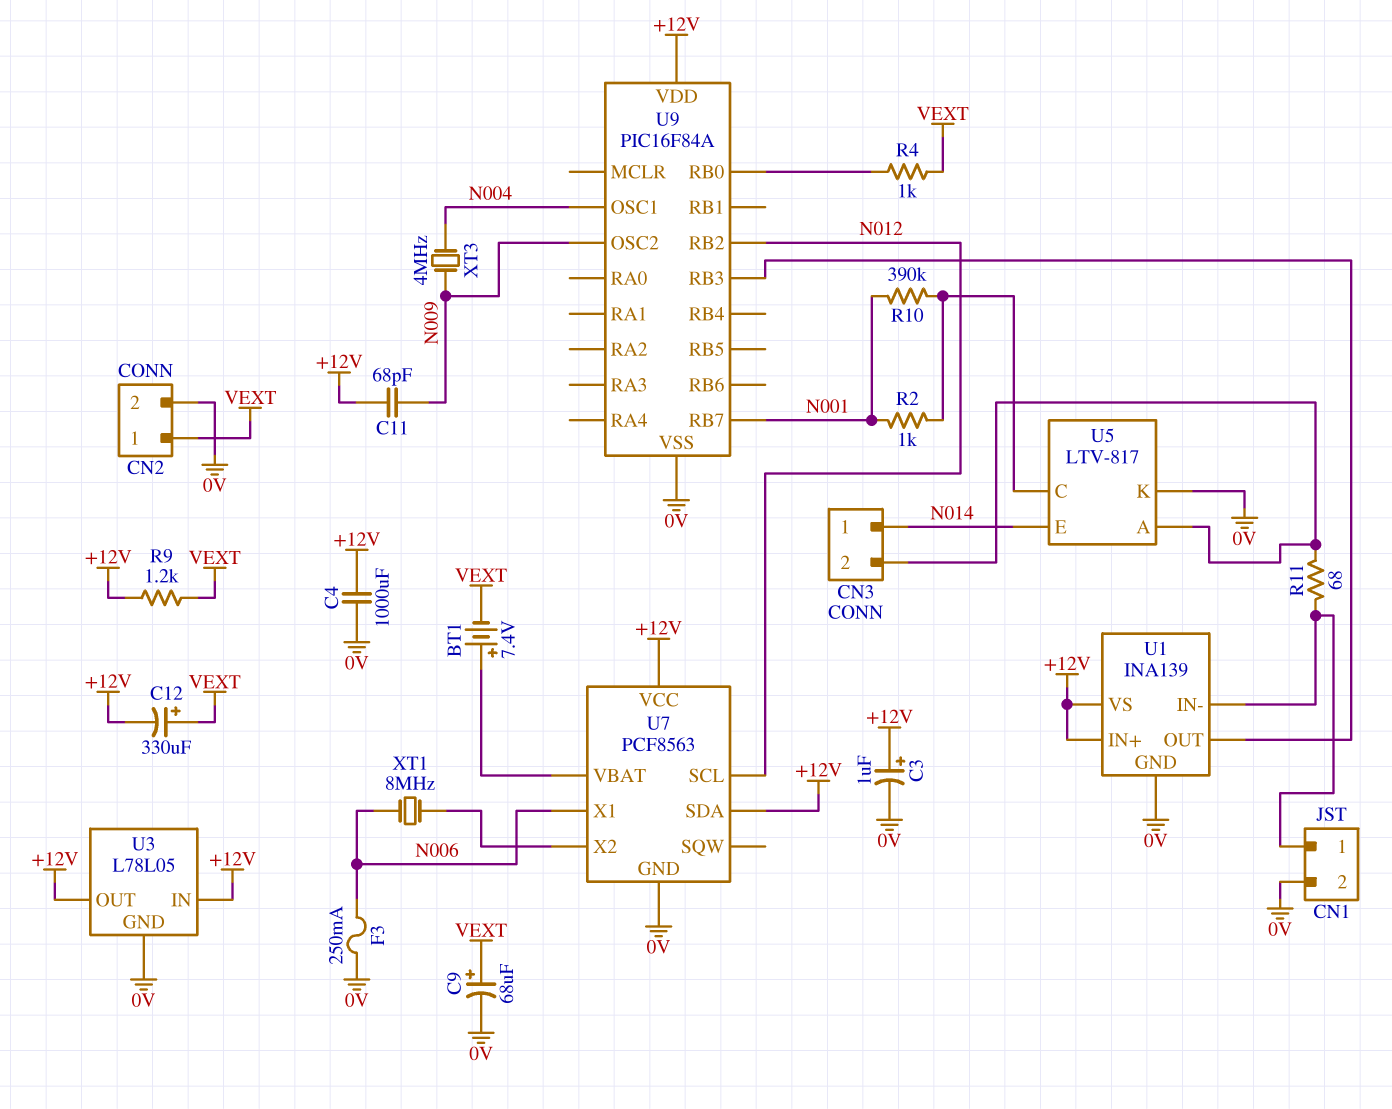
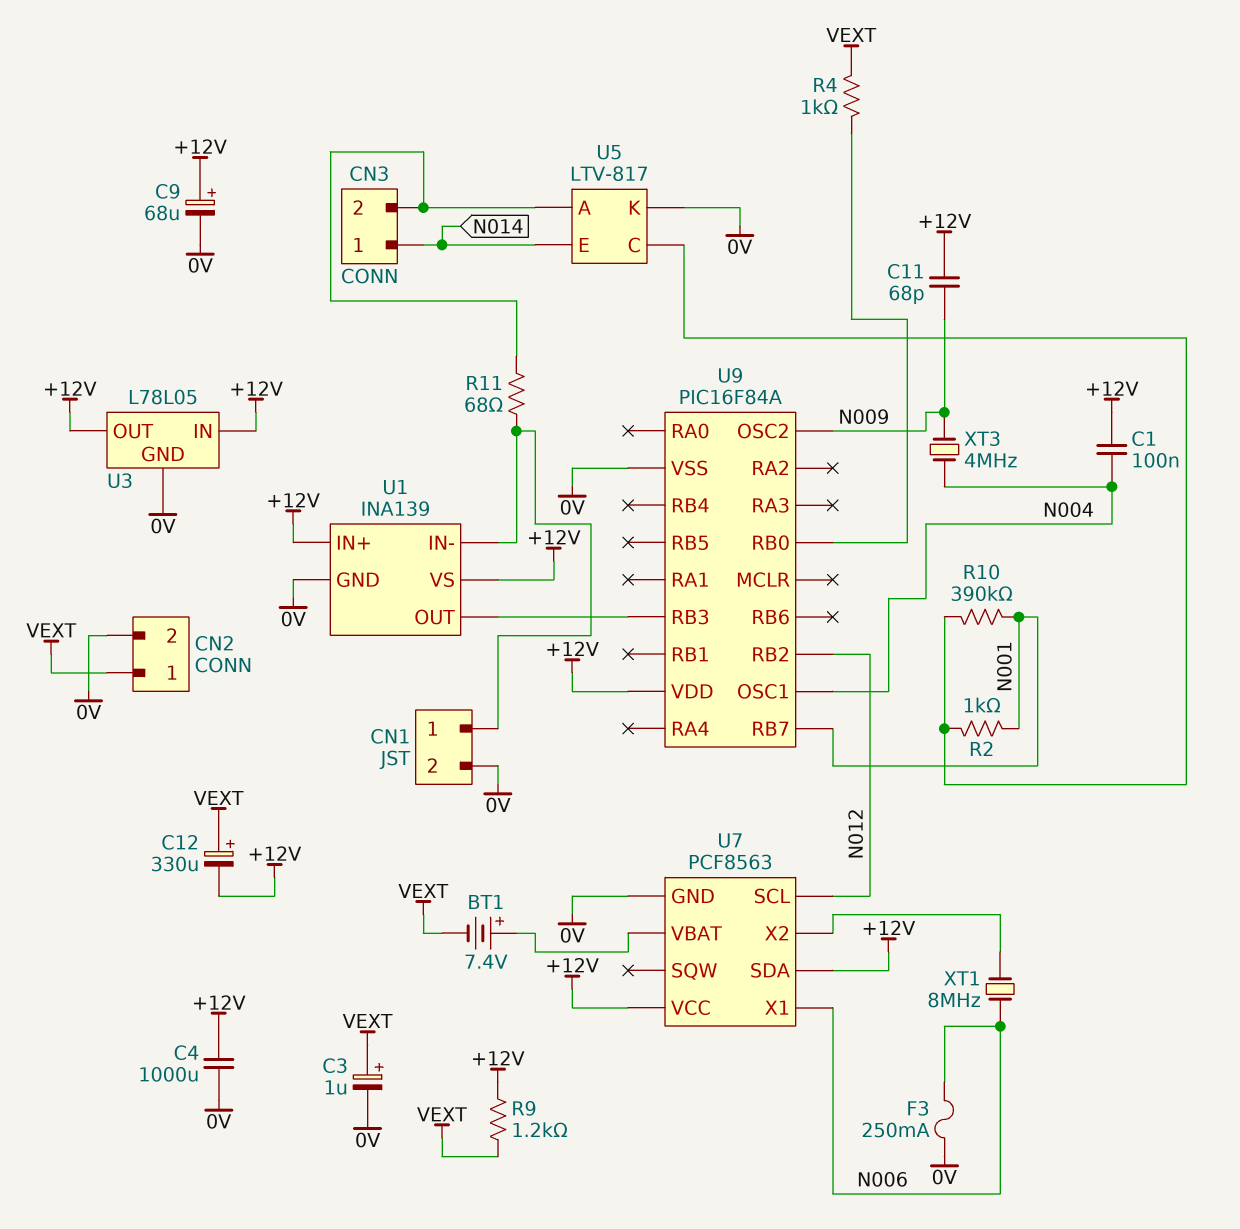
C1: none -> 100nF (+12V, N004)
C3: 1uF (plus +12V, minus 0V) -> 1uF (plus VEXT, minus 0V)
C9: 68uF (plus VEXT, minus 0V) -> 68uF (plus +12V, minus 0V)

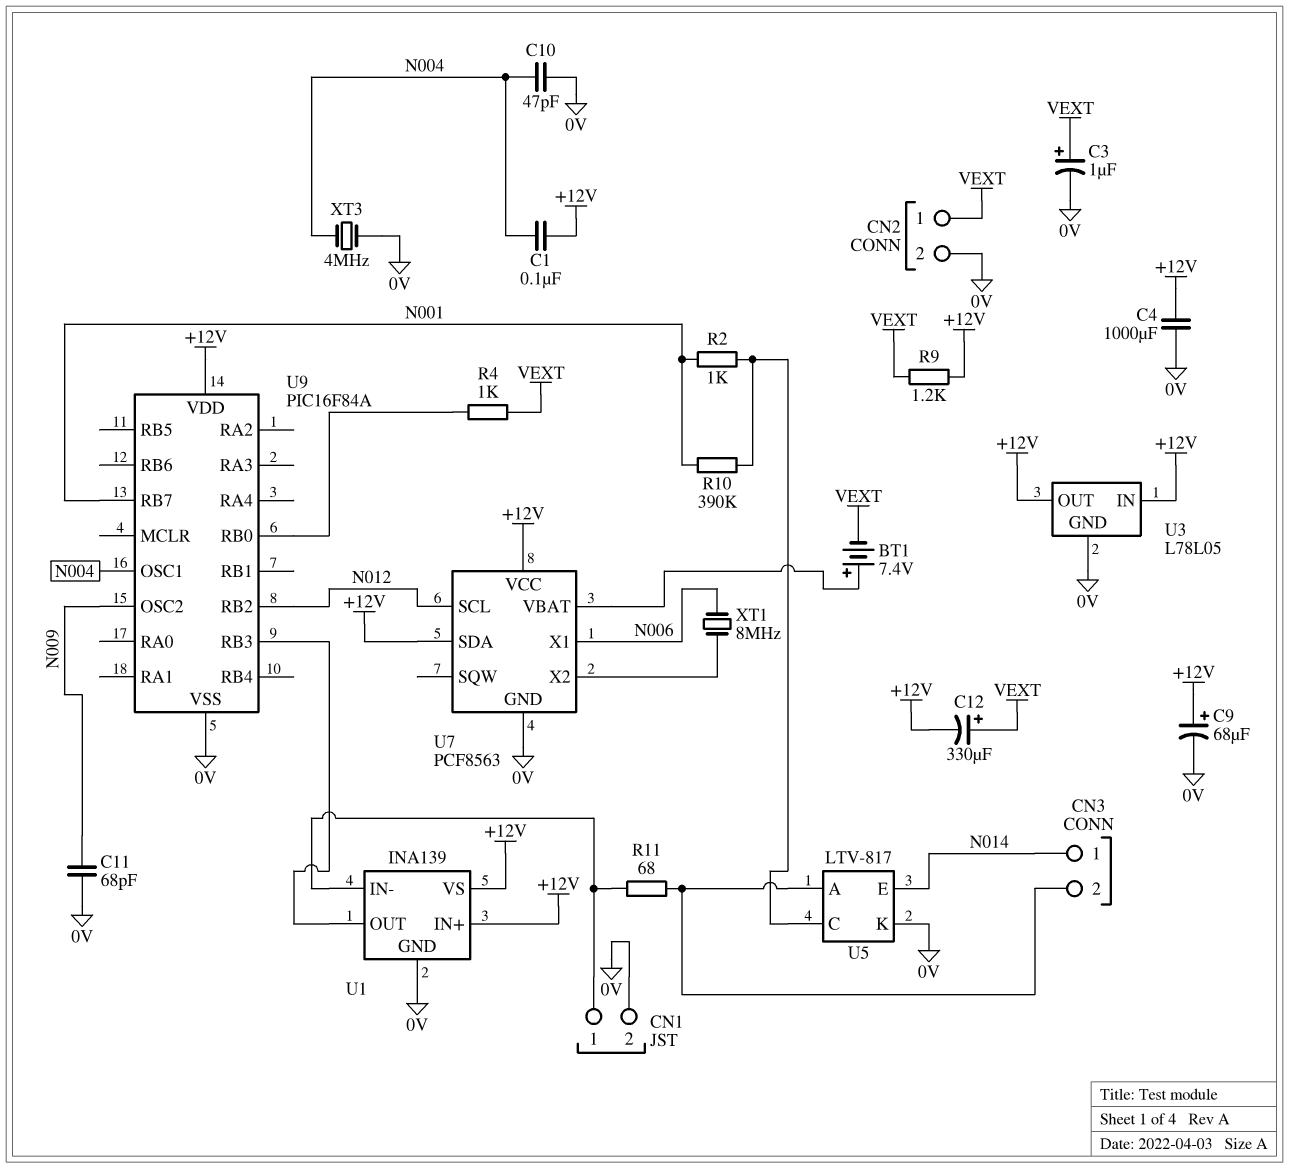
C10: none -> 47pF (0V, N004)
C11: 68pF (+12V, N009) -> 68pF (0V, N009)
F3: 250mA (0V, N006) -> none
XT3: 4MHz (N004, N009) -> 4MHz (0V, N004)

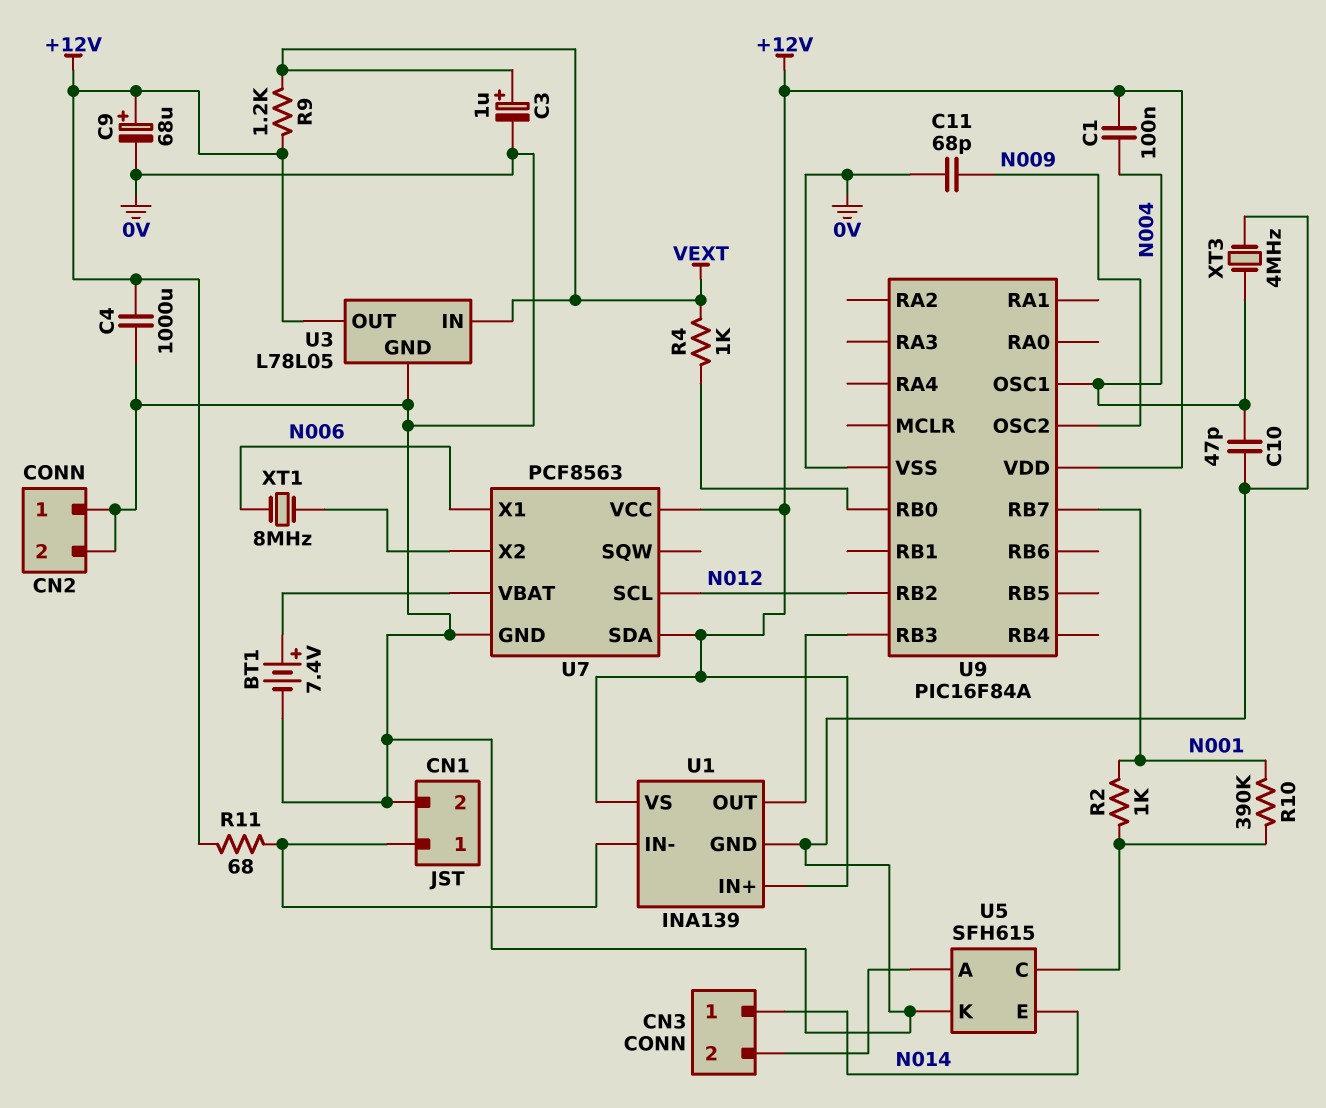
BT1: 7.4V (plus U7/VBAT, minus VEXT) -> 7.4V (plus U7/VBAT, minus 0V)
C12: 330uF (plus VEXT, minus +12V) -> none
CN2 pin 1: VEXT -> 0V
R11: 68 (CN1/1, CN3/2) -> 68 (+12V, CN1/1)
U3 pin IN: +12V -> VEXT
U5: LTV-817 -> SFH615

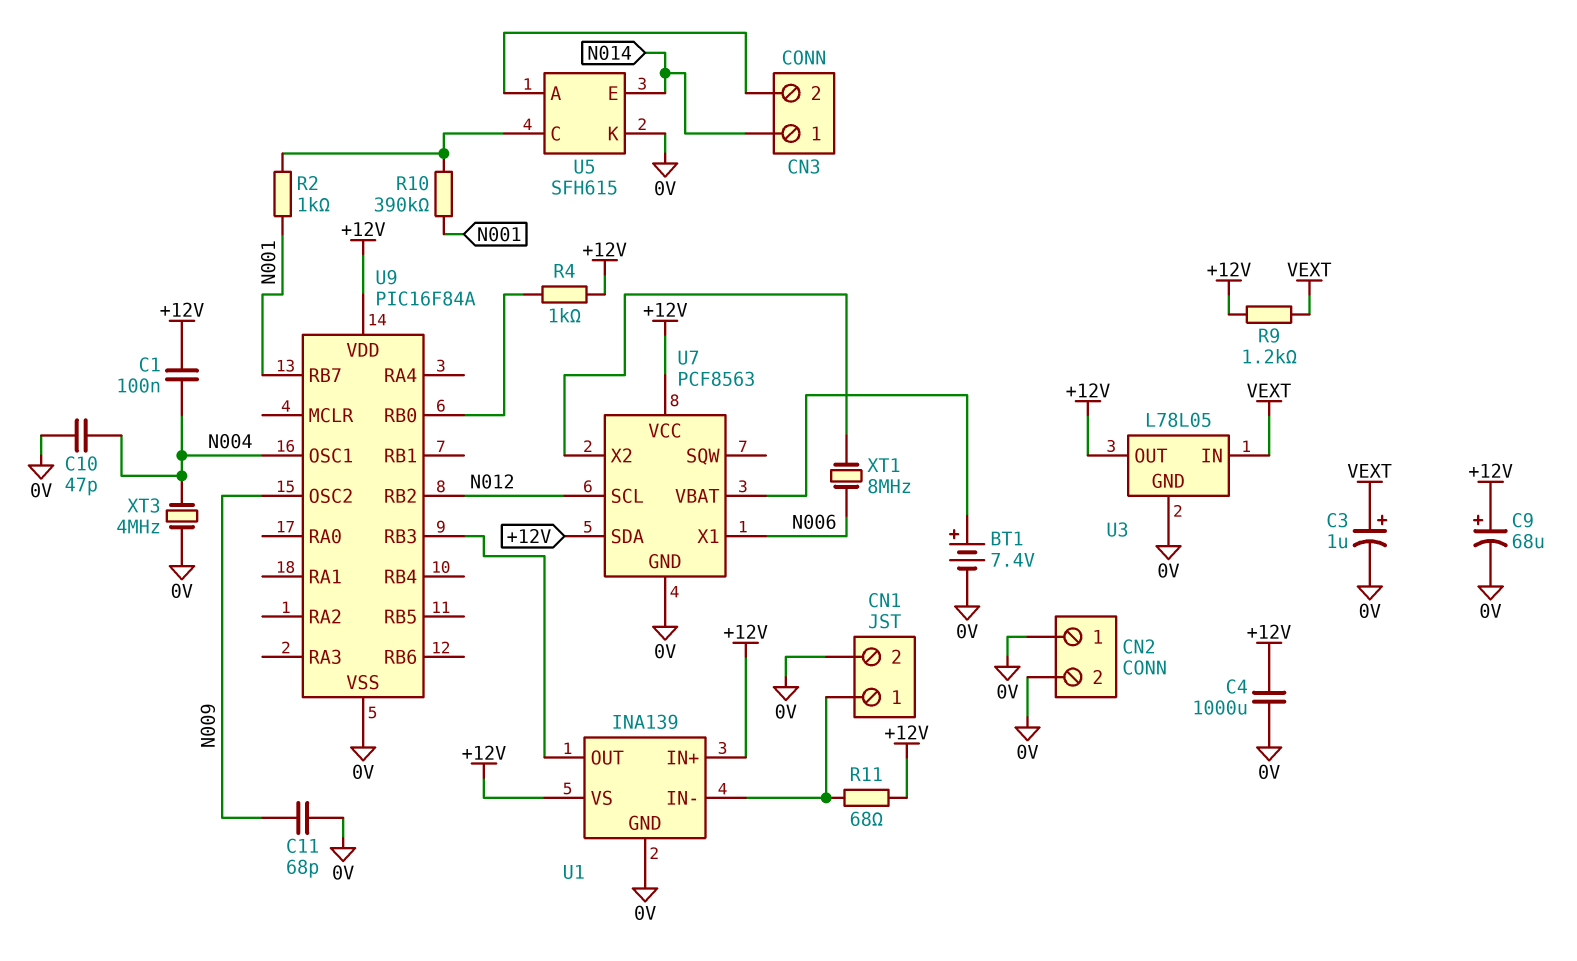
R4: 1k (U9/RB0, VEXT) -> 1k (+12V, U9/RB0)

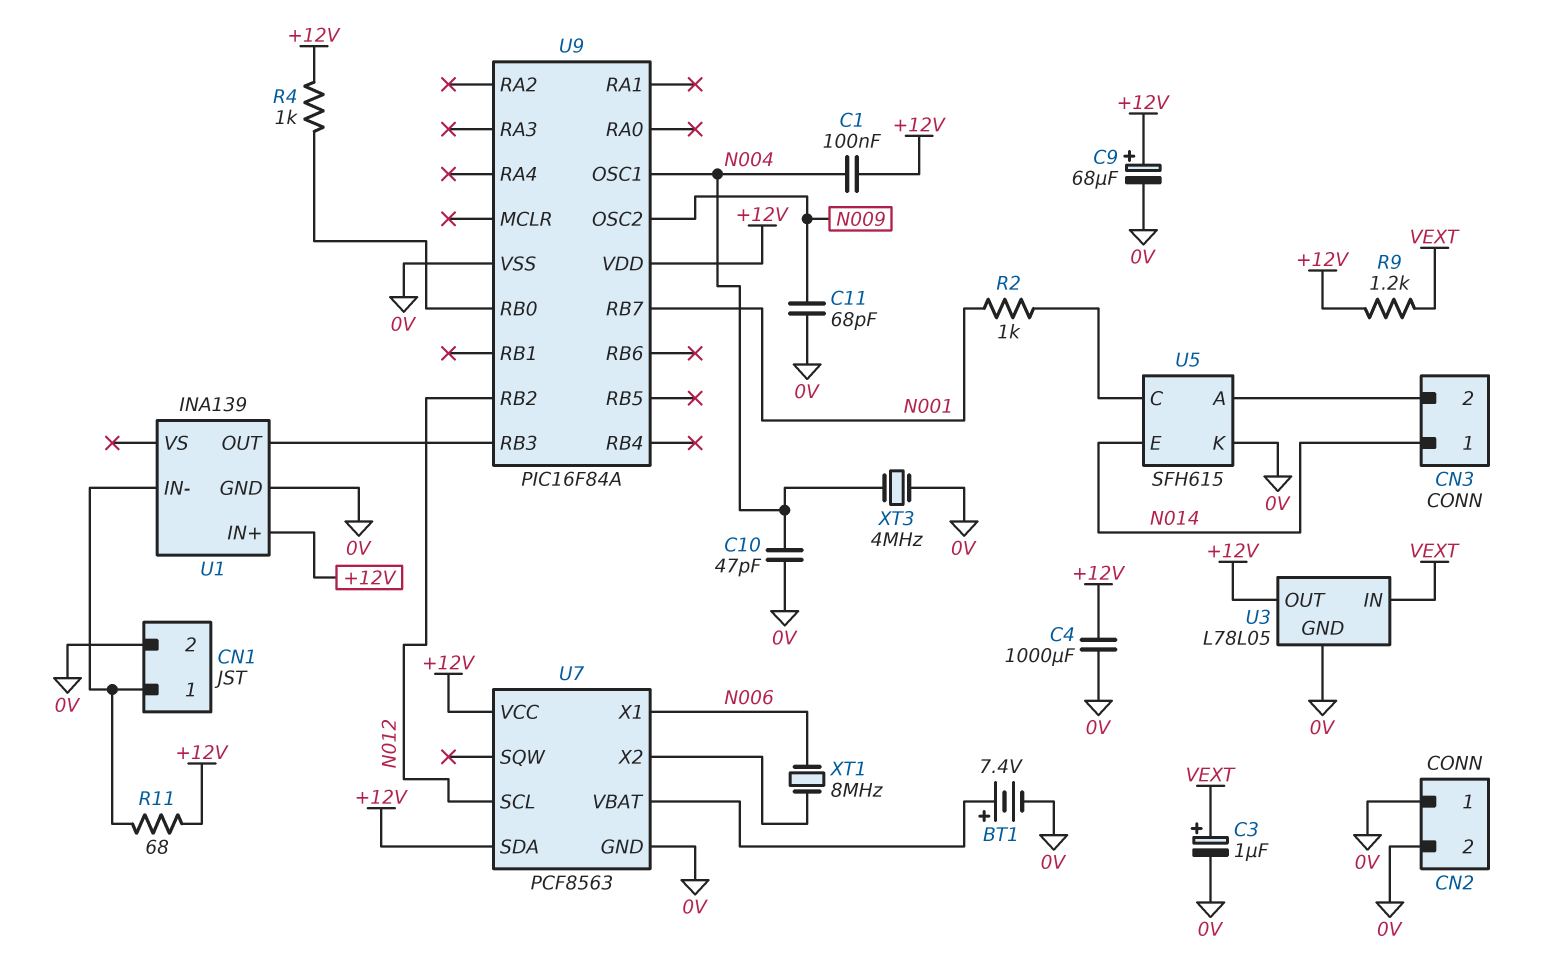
R10: 390k (N001, U5/C) -> none
U1 pin VS: +12V -> none

